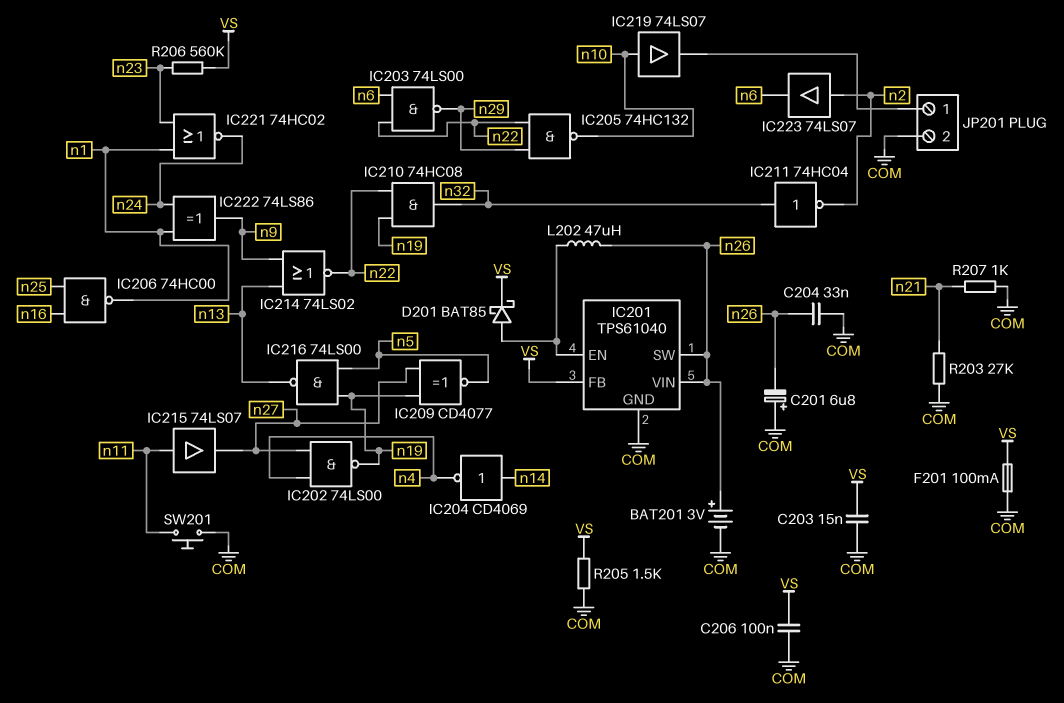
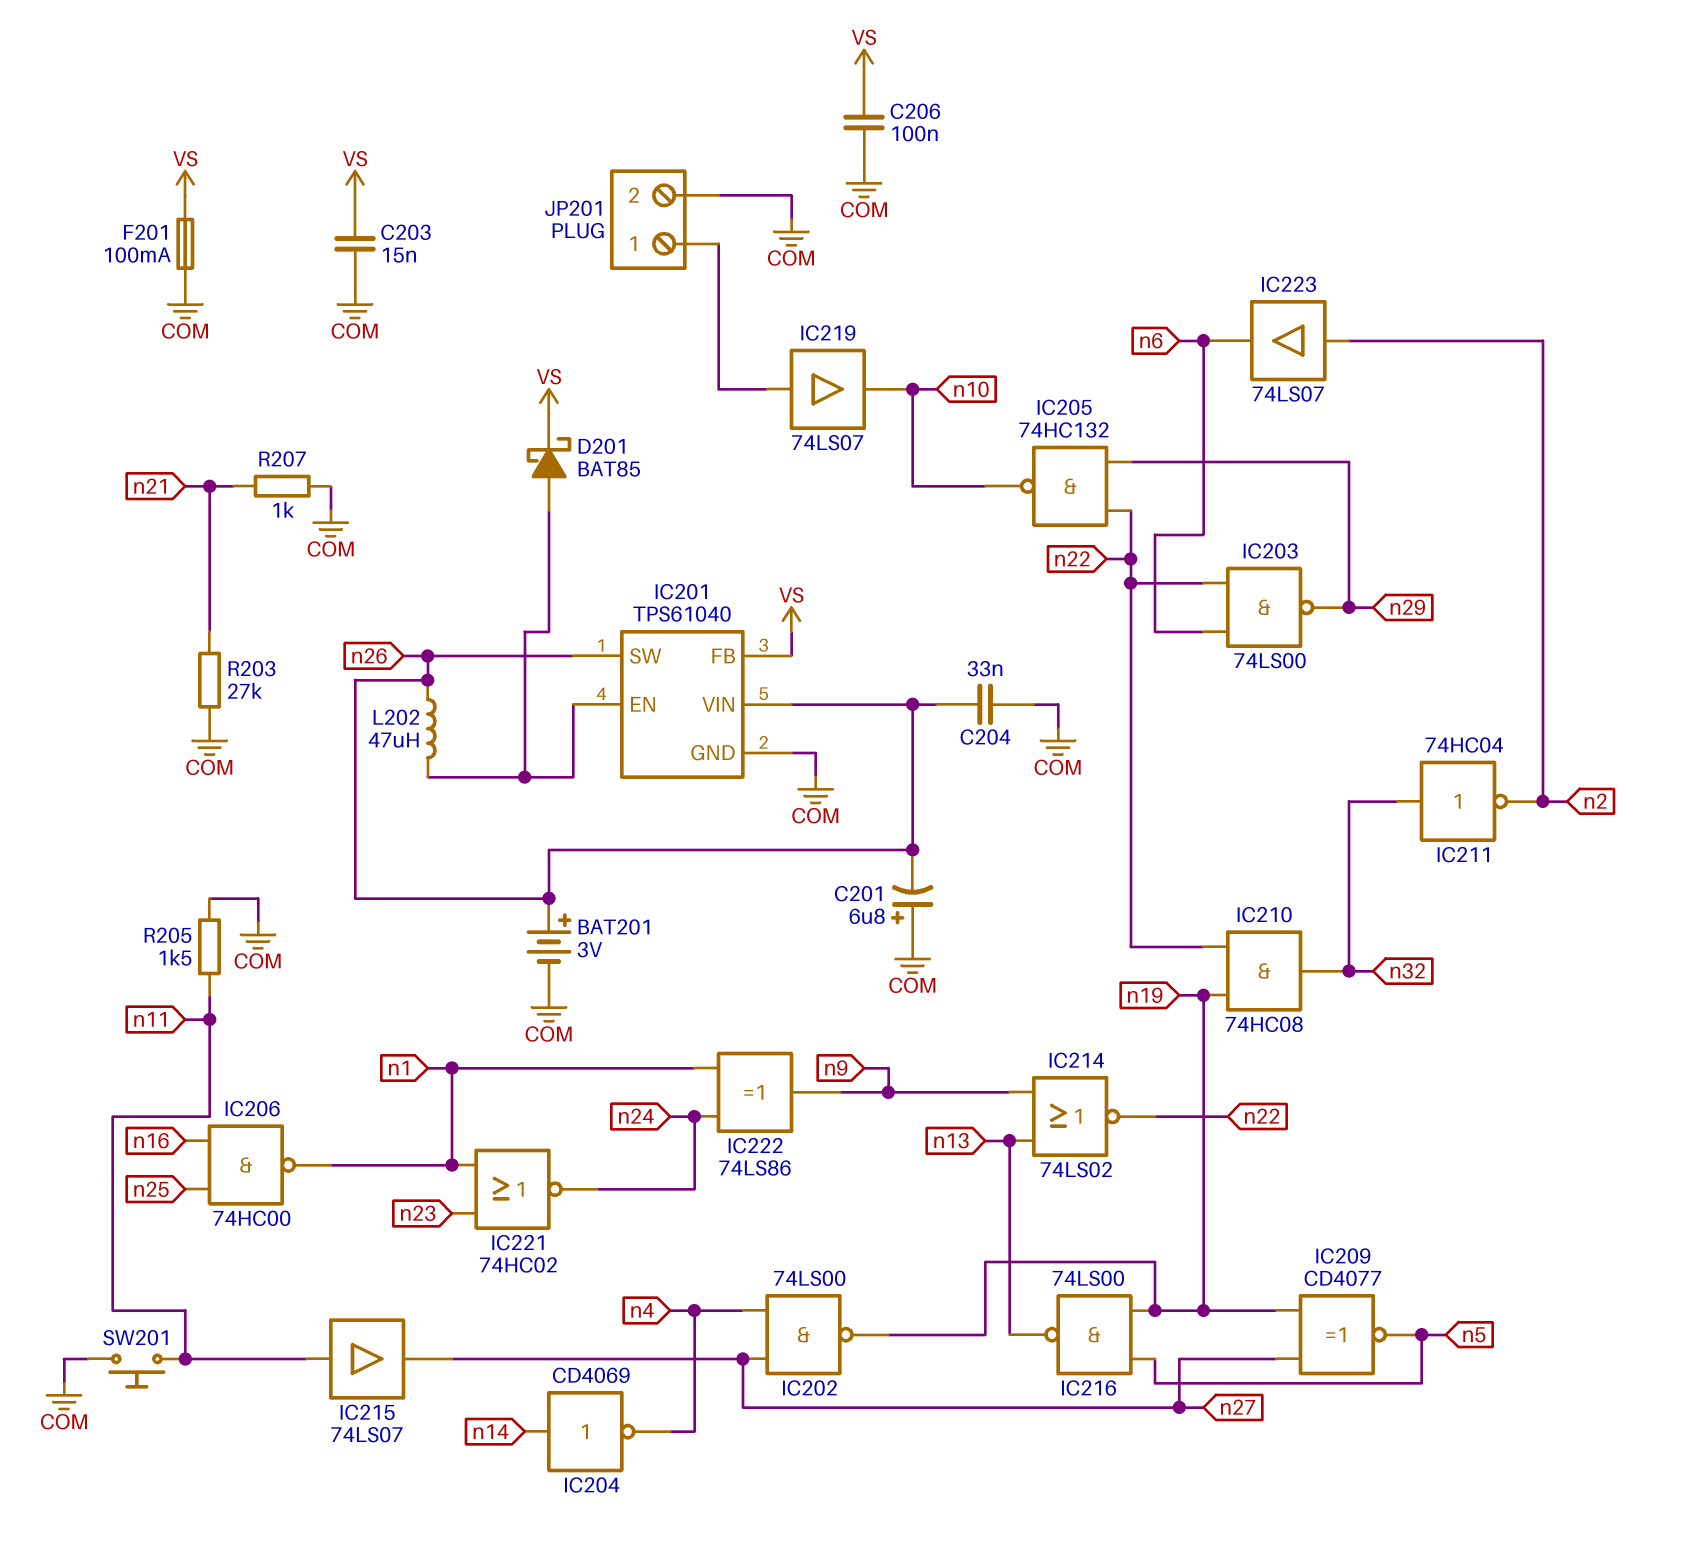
IC219: buffer 74LS07 (in n10, out JP201/1) -> buffer 74LS07 (in JP201/1, out n10)
R205: 1.5k (COM, VS) -> 1.5k (COM, n11)
R206: 560k (VS, n23) -> none

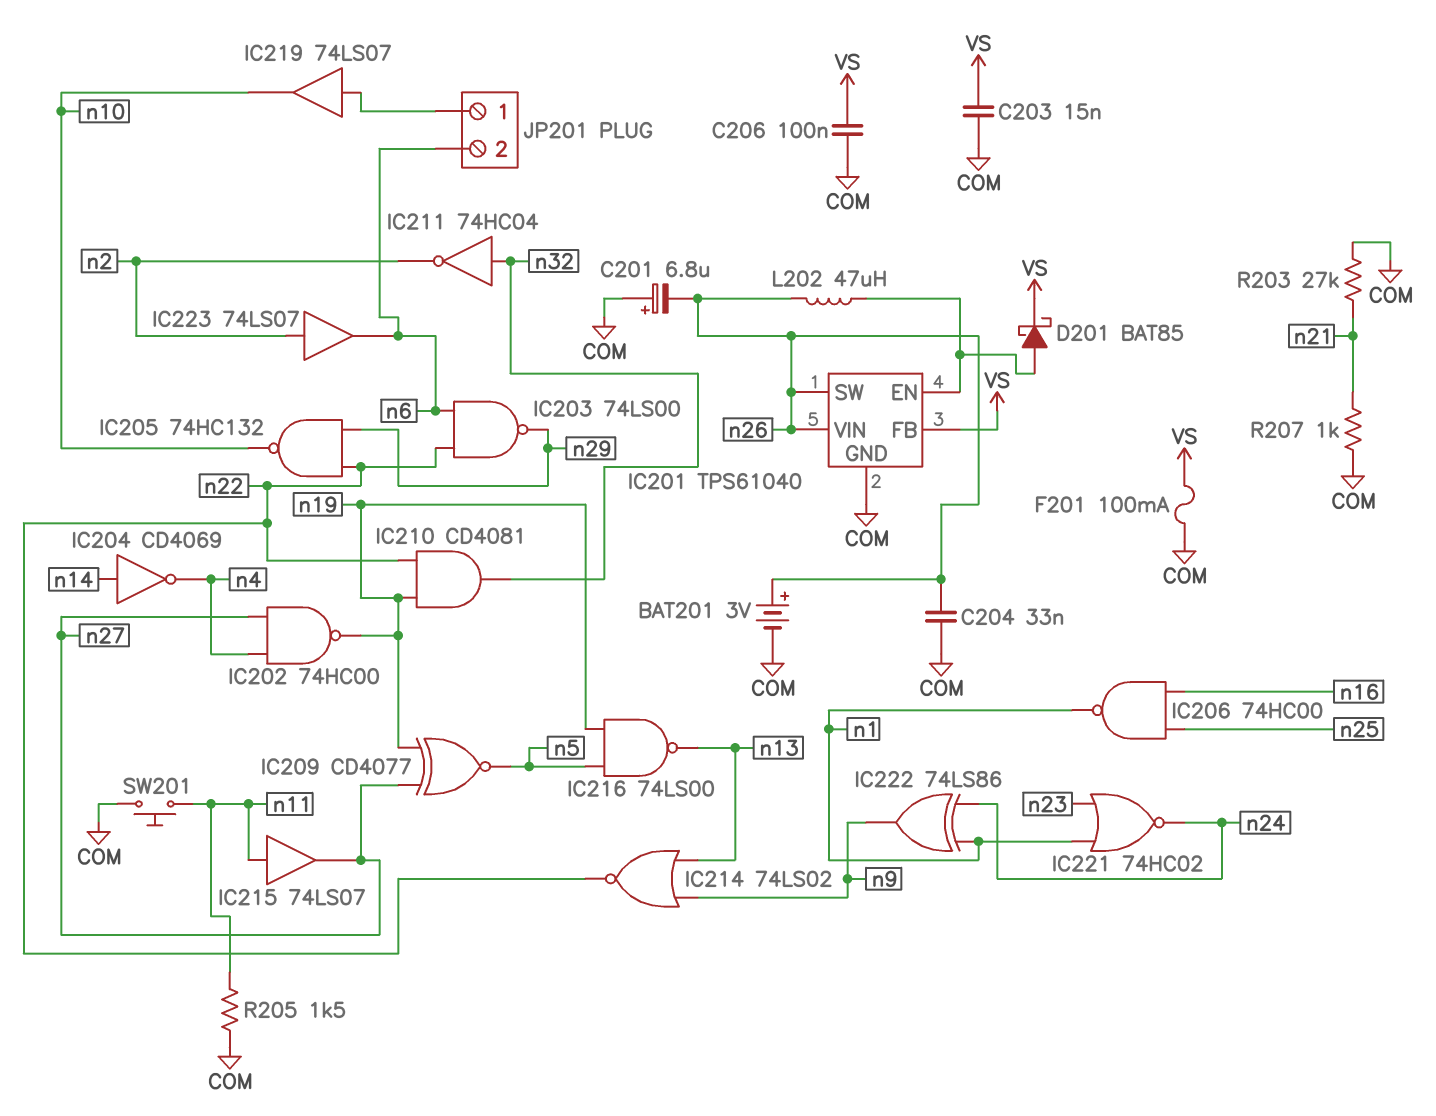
IC202: NAND 74LS00 (in n4, in n27, out n19) -> NAND 74HC00 (in n4, in n27, out n19)
IC210: AND 74HC08 (in n19, in n22, out n32) -> AND CD4081 (in n19, in n22, out n32)
JP201 pin 2: COM -> n6

